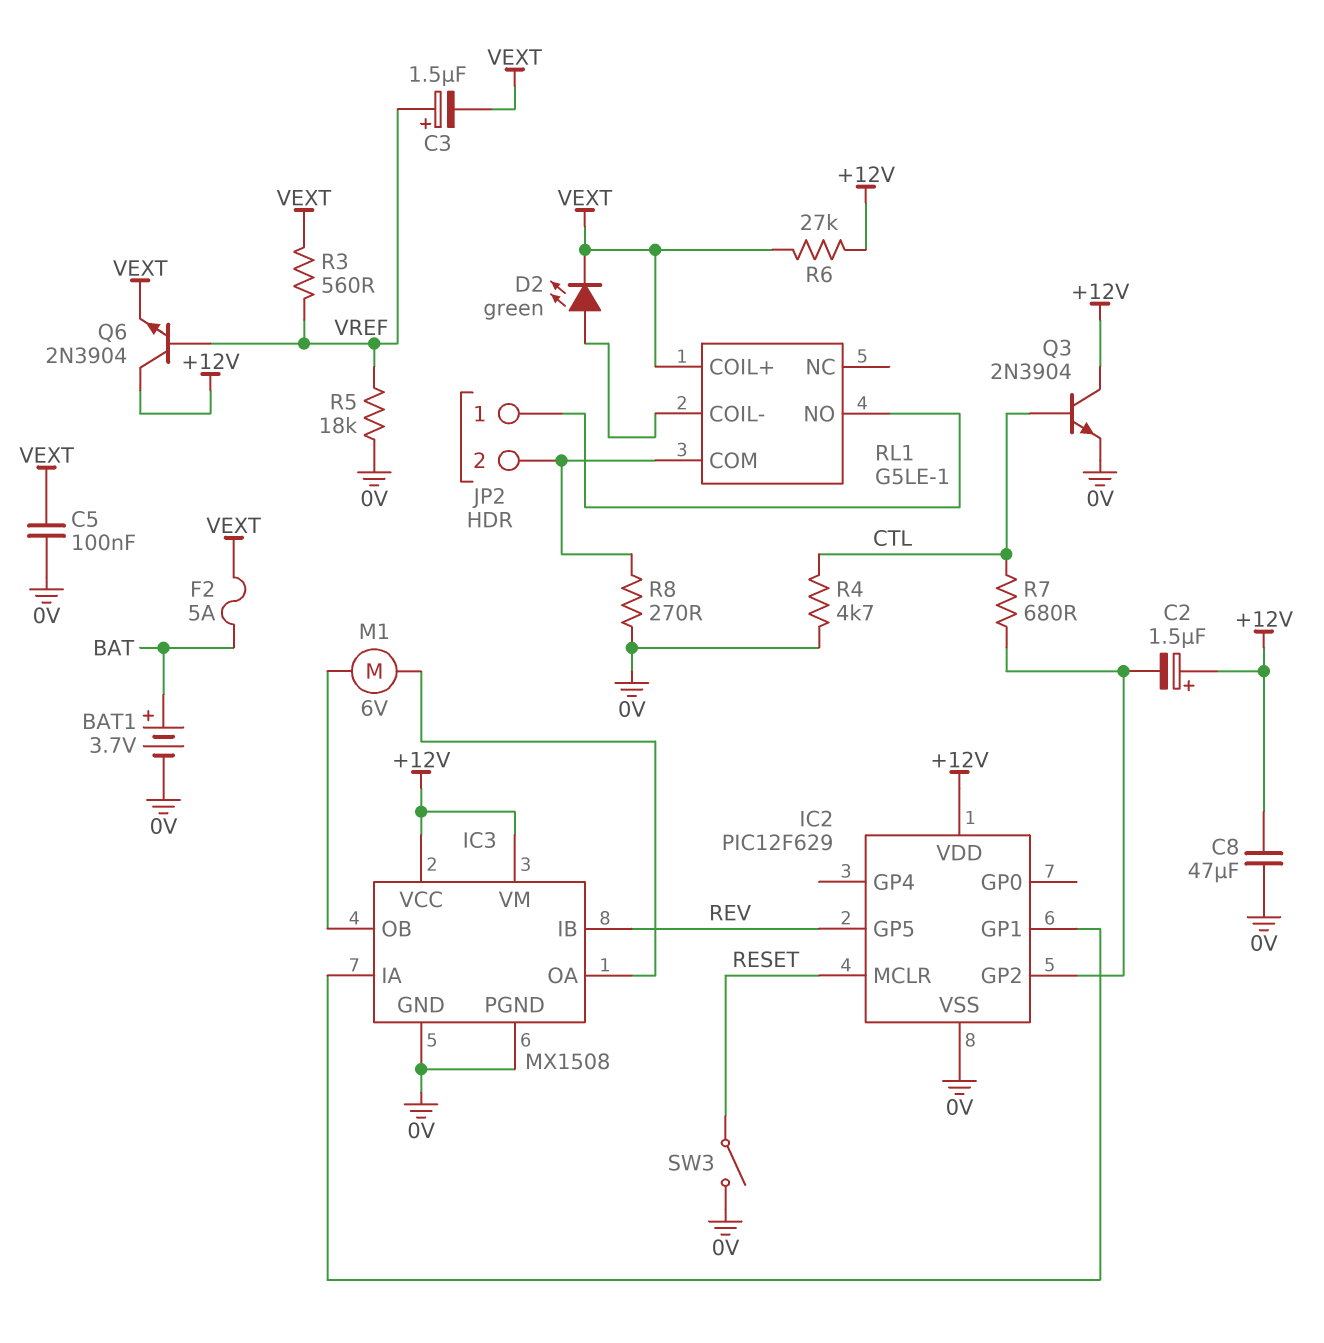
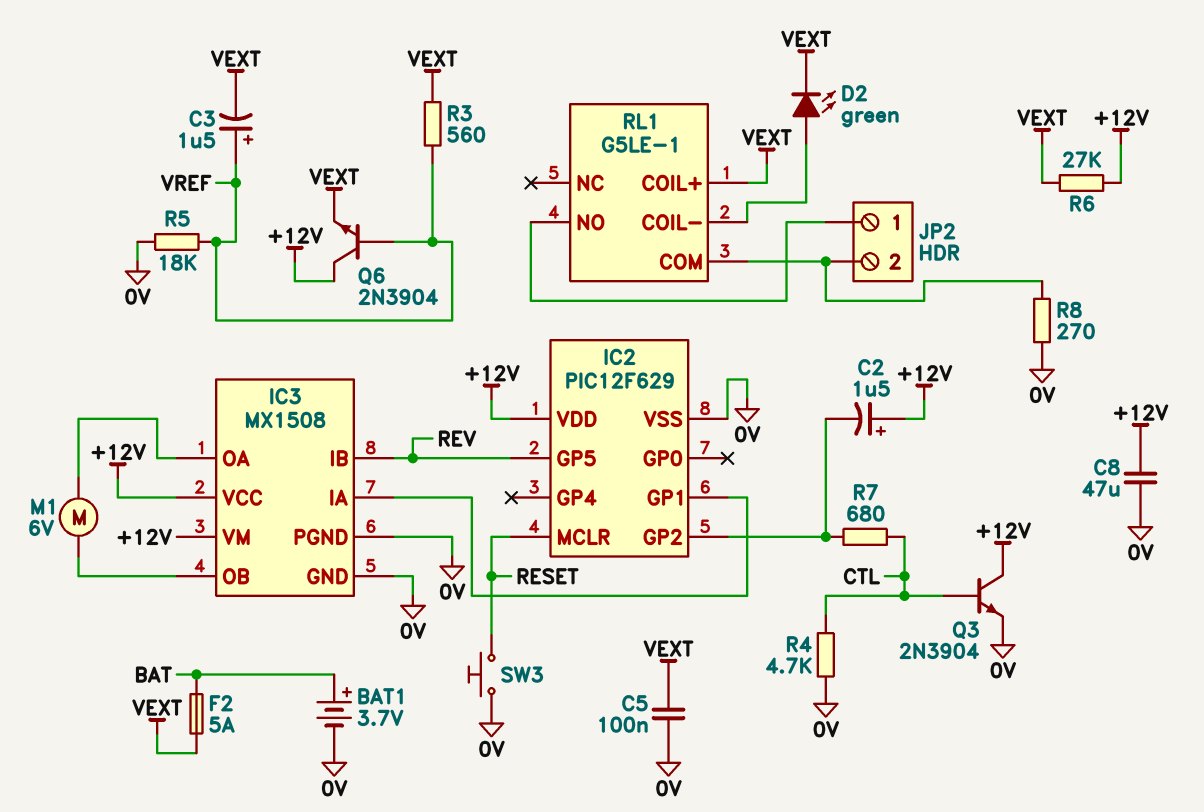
SW3: switch (0V, RESET) -> button (0V, RESET)

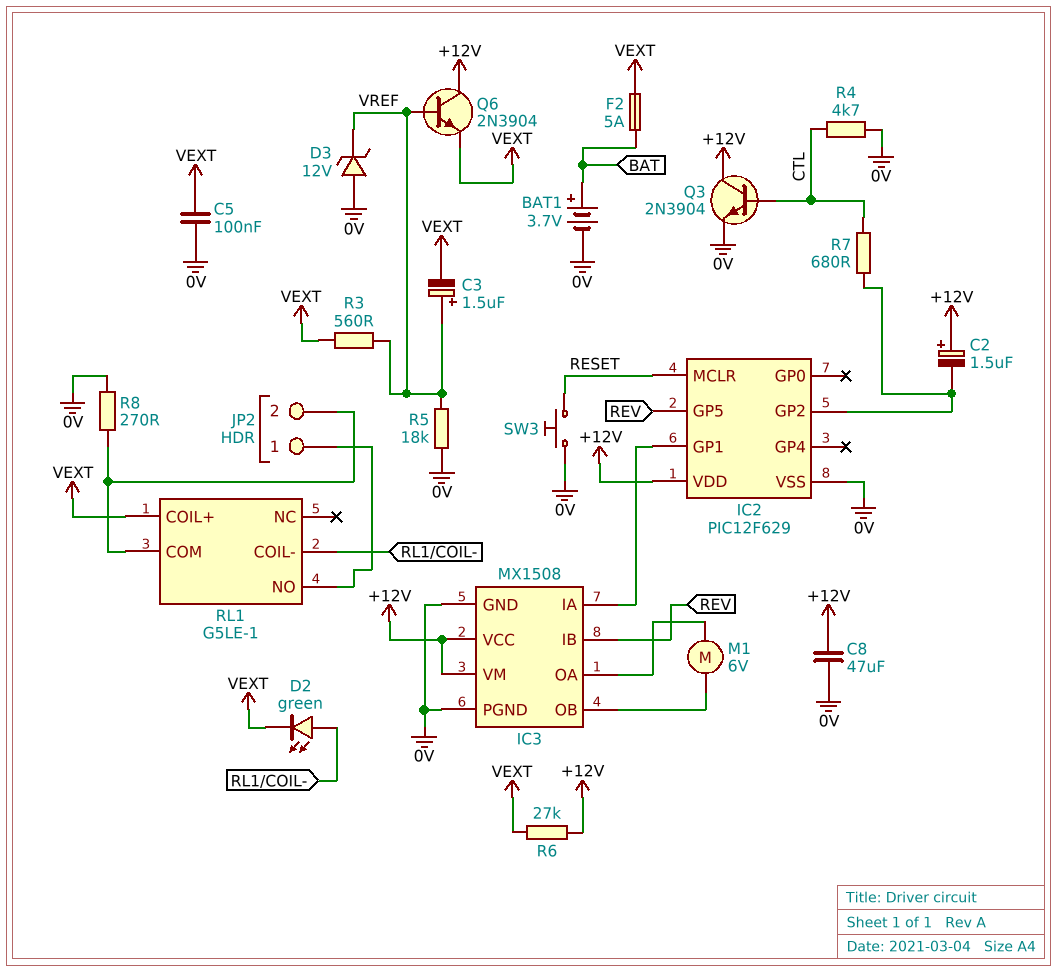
D3: none -> zener 12V (A 0V, K VREF)

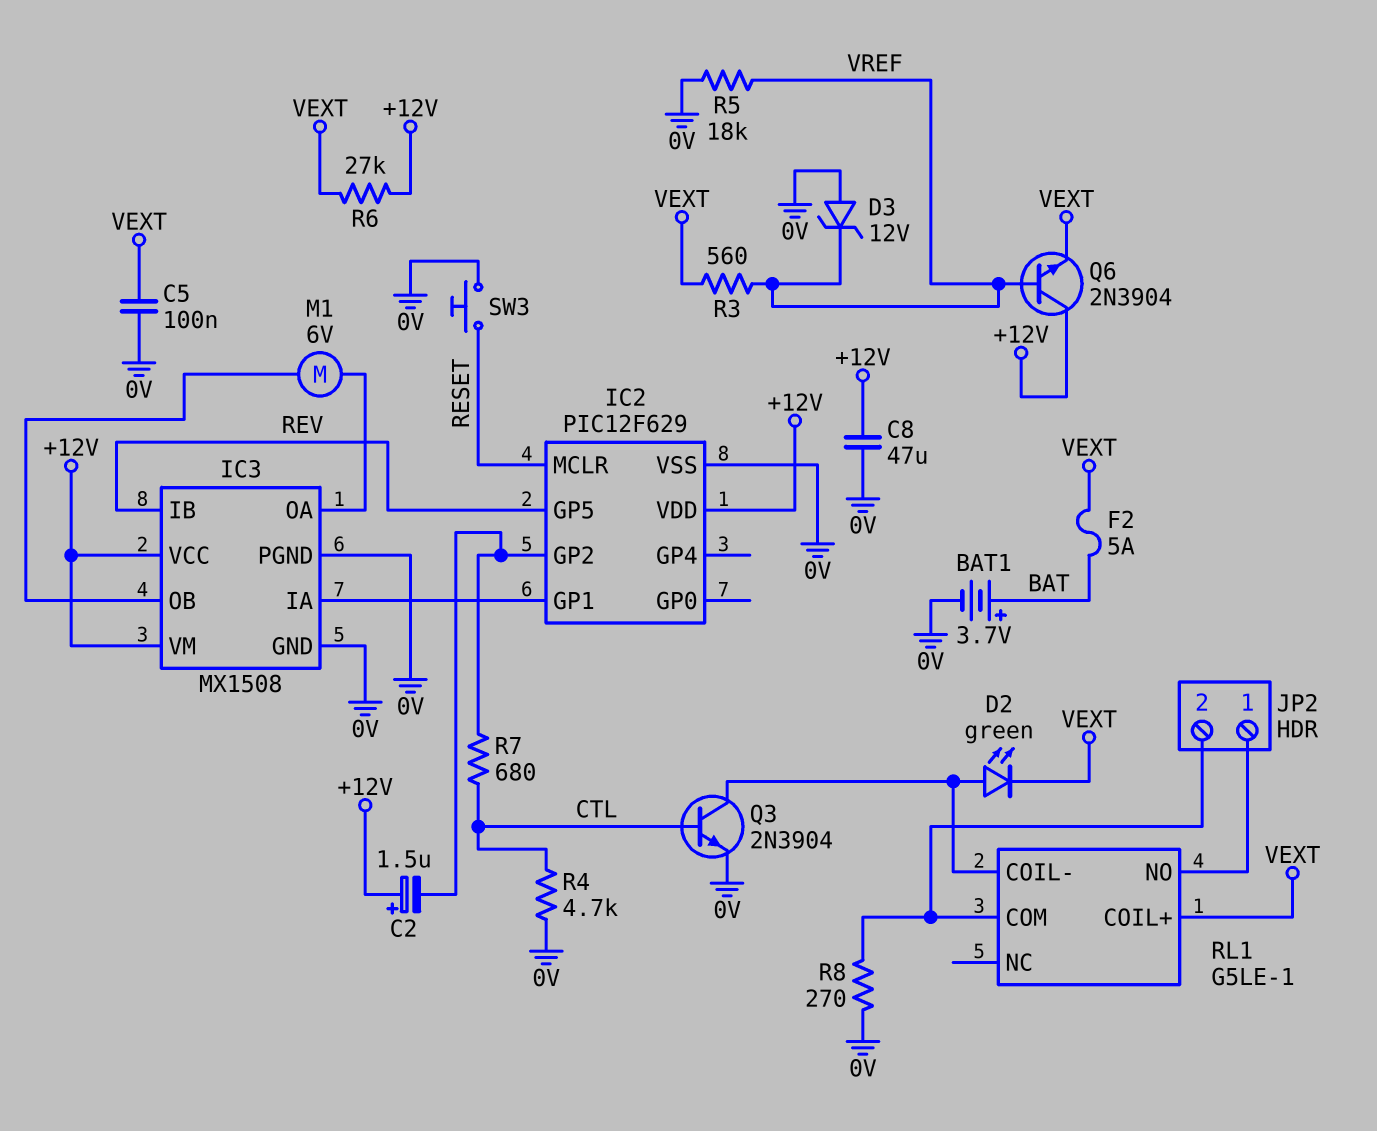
C3: 1.5uF (plus VREF, minus VEXT) -> none
Q3: NPN 2N3904 (B CTL, C +12V, E 0V) -> NPN 2N3904 (B CTL, C RL1/COIL-, E 0V)

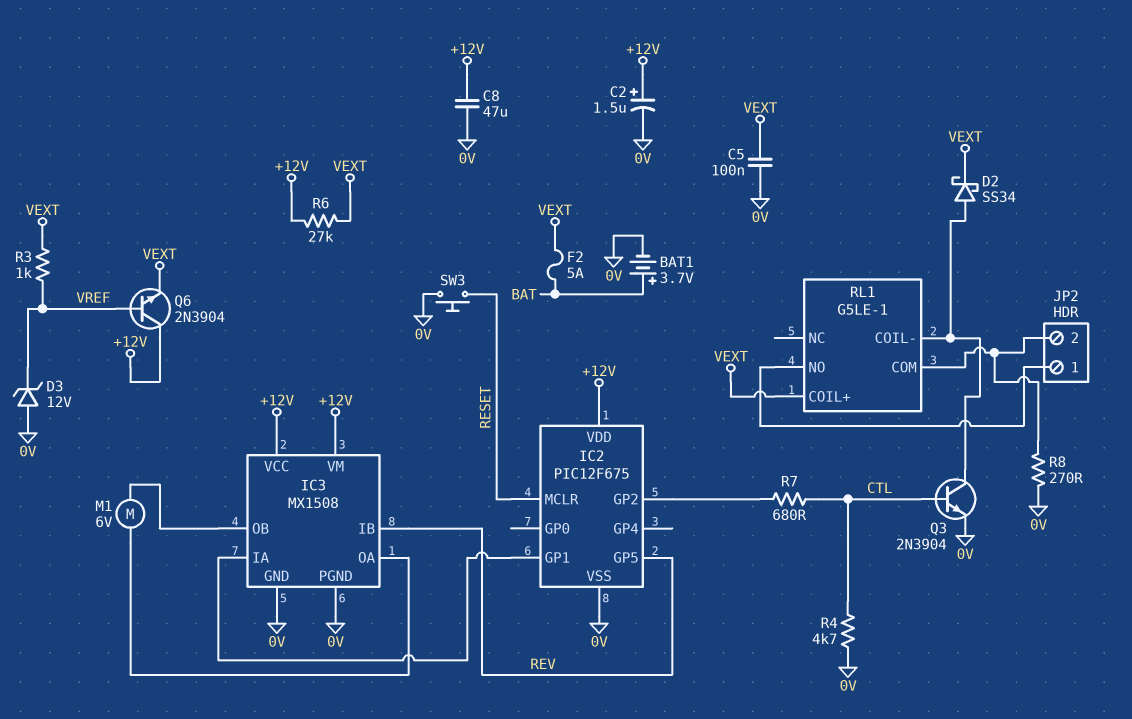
C2: 1.5uF (plus +12V, minus IC2/GP2) -> 1.5uF (plus +12V, minus 0V)
D2: LED green (A RL1/COIL-, K VEXT) -> schottky SS34 (A RL1/COIL-, K VEXT)
IC2: PIC12F629 -> PIC12F675
R3: 560 (VEXT, VREF) -> 1k (VEXT, VREF)
R5: 18k (0V, VREF) -> none

